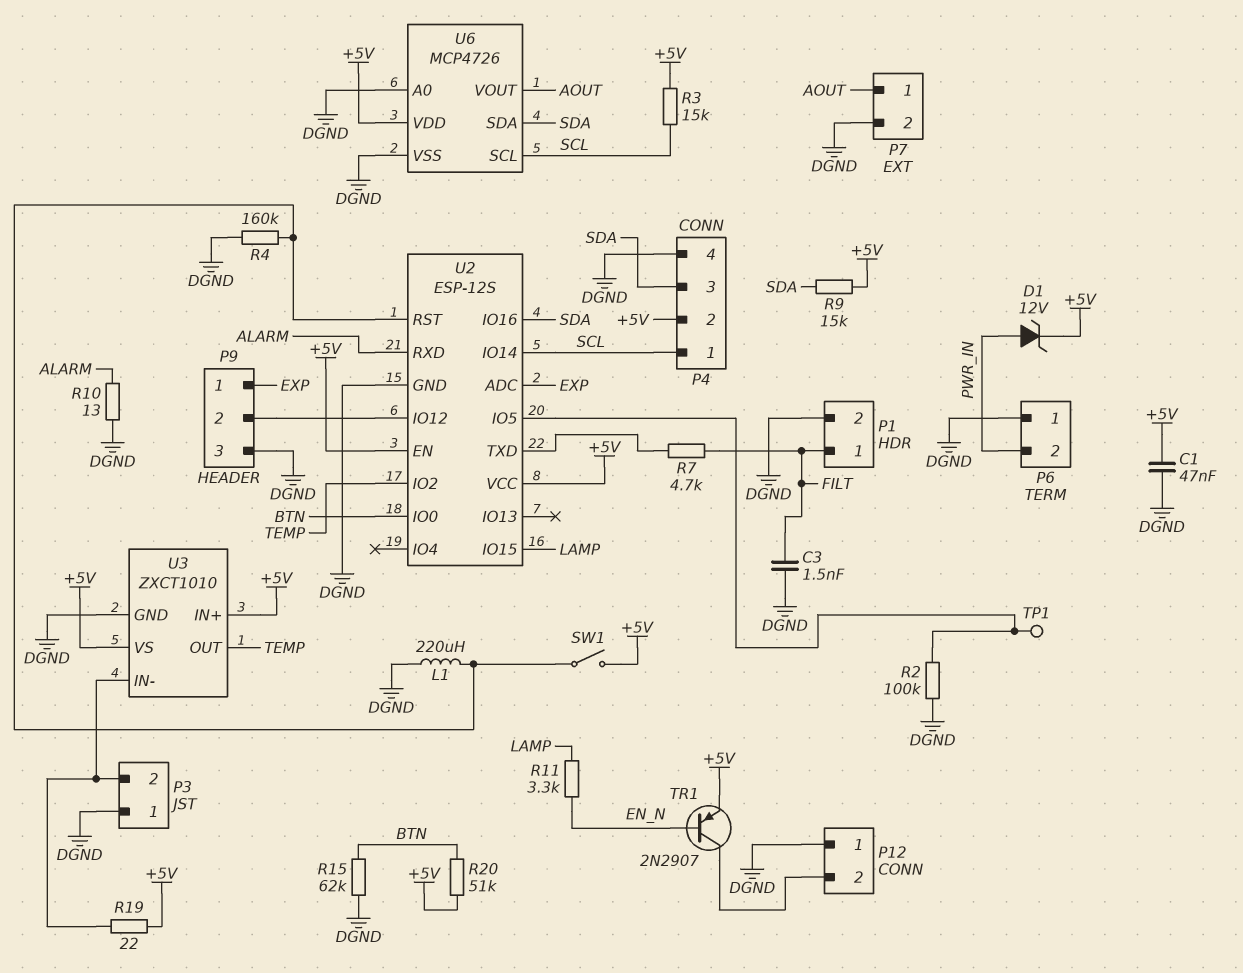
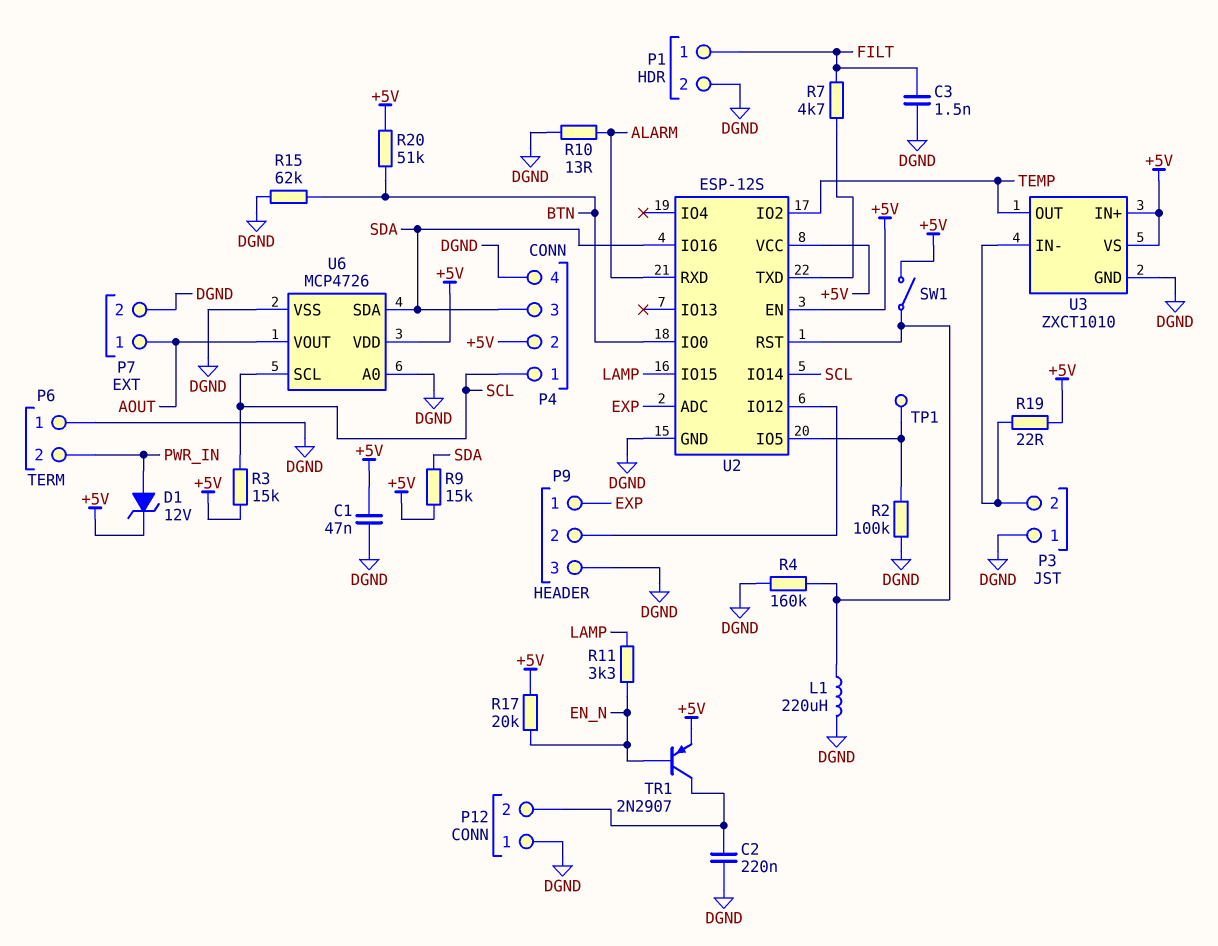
C2: none -> 220nF (DGND, P12/2)
R17: none -> 20k (+5V, EN_N)

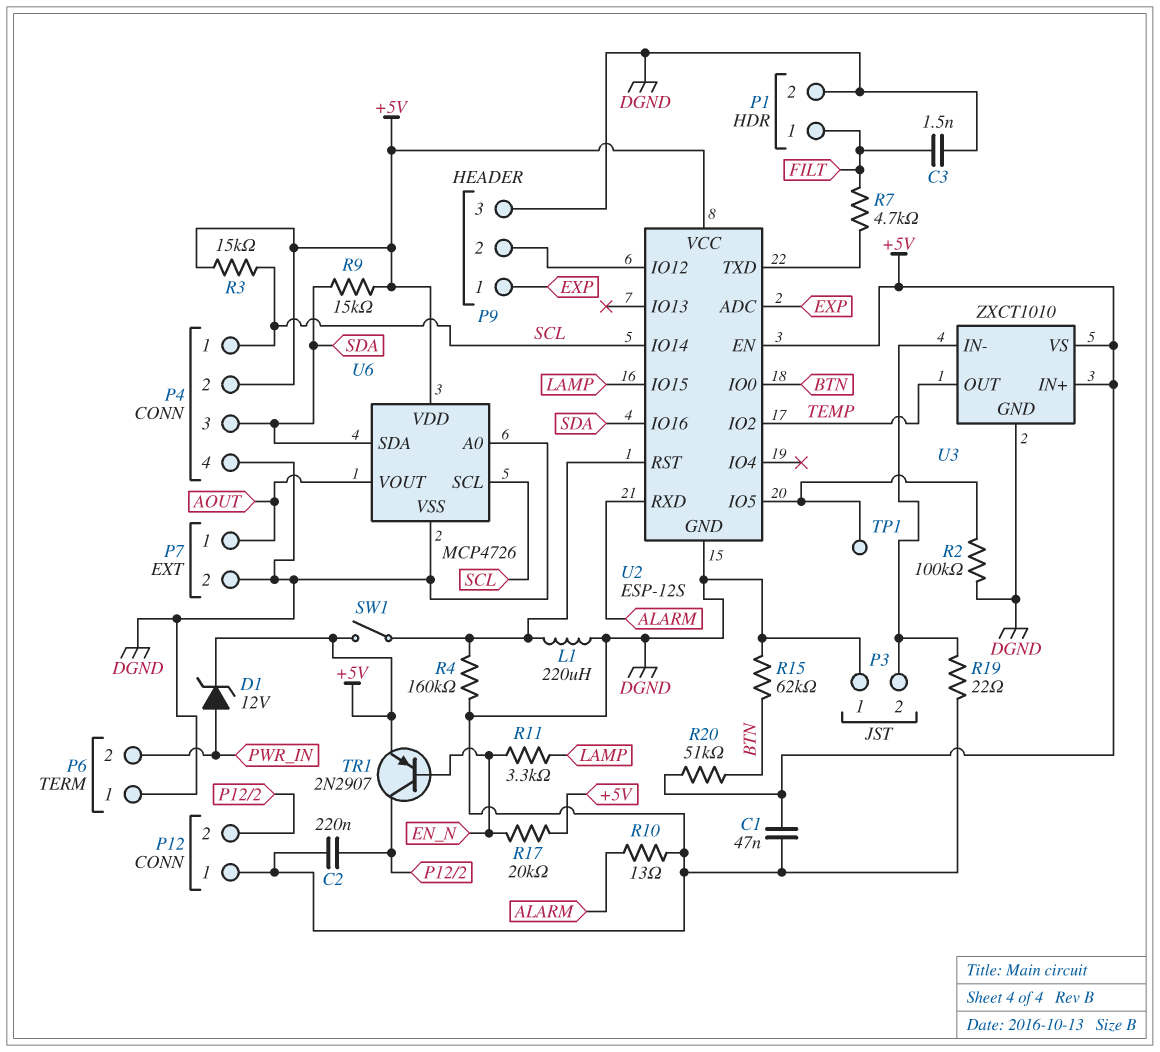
R19: 22 (+5V, P3/2) -> 22 (DGND, P3/2)

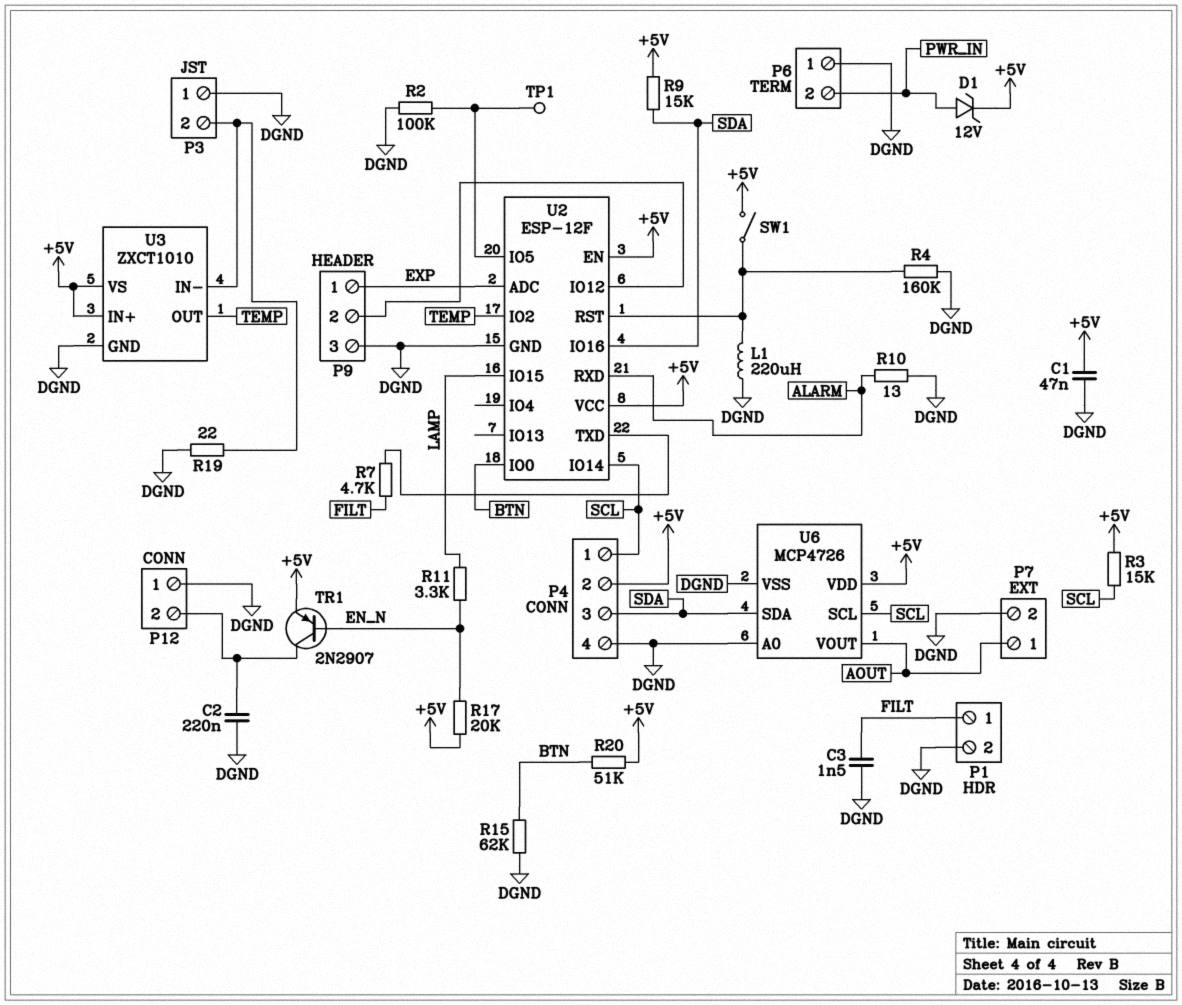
U2: ESP-12S -> ESP-12F

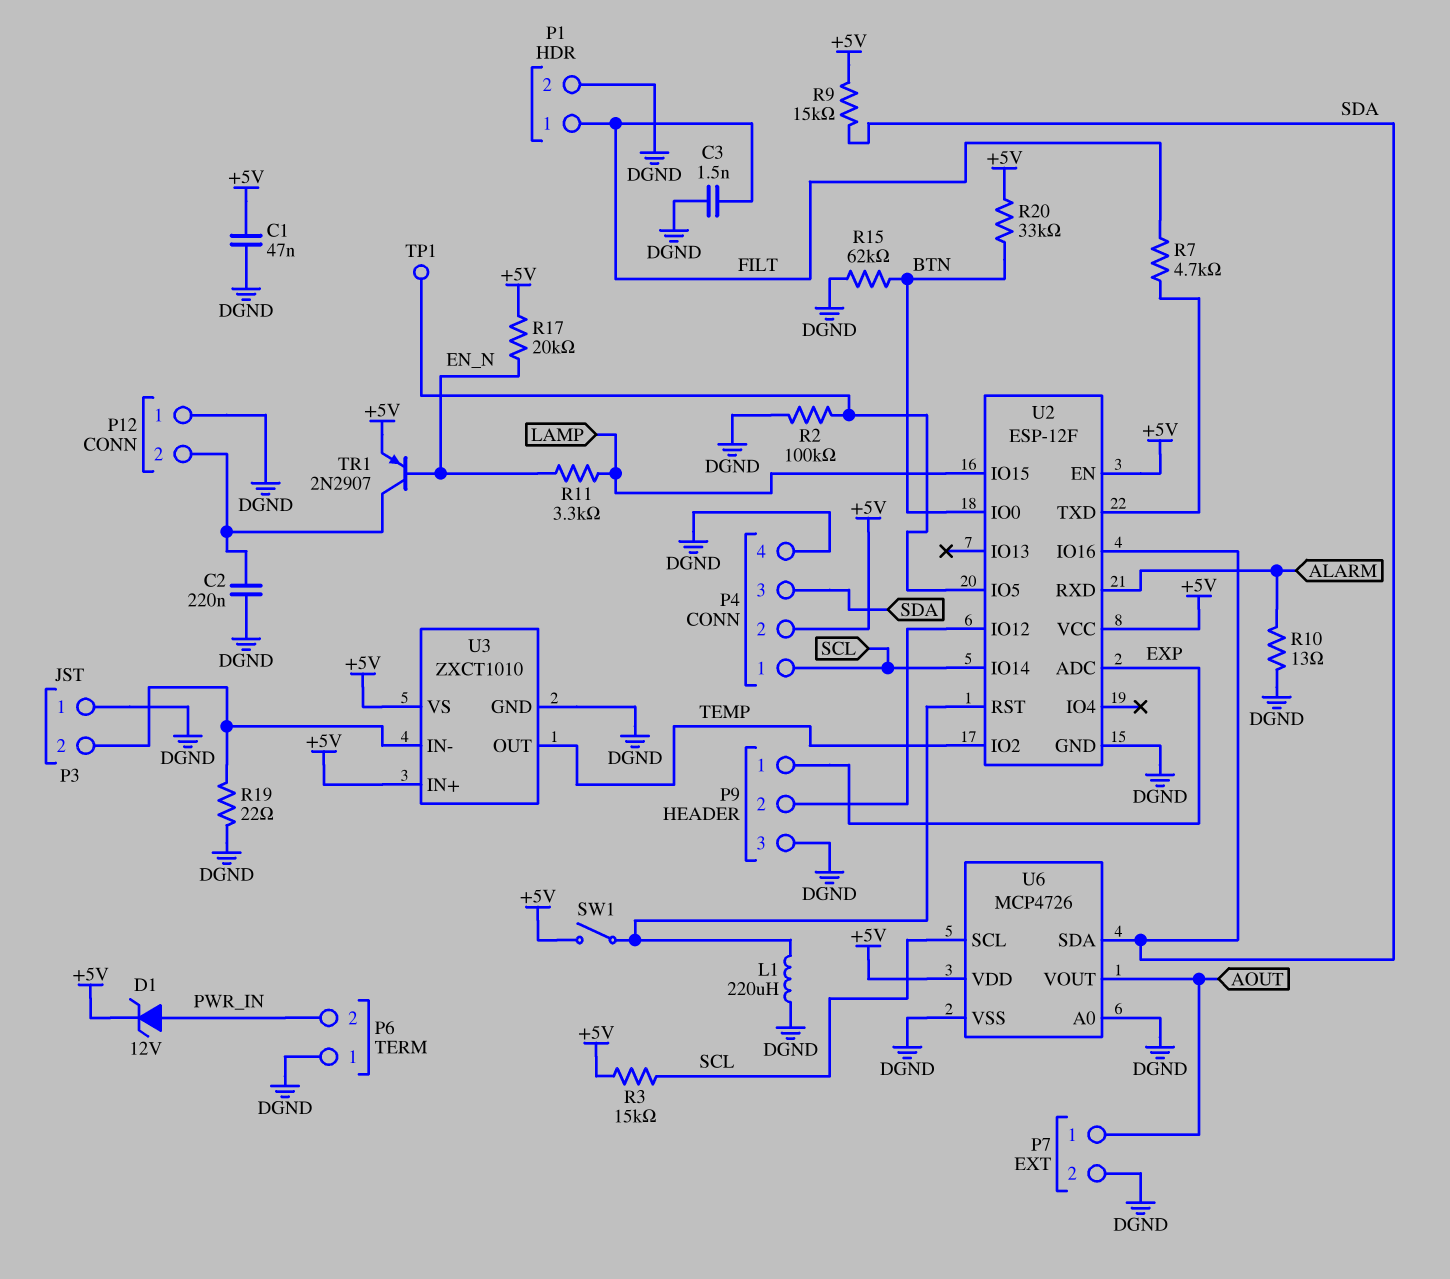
R4: 160k (DGND, U2/RST) -> none
R20: 51k (+5V, BTN) -> 33k (+5V, BTN)

